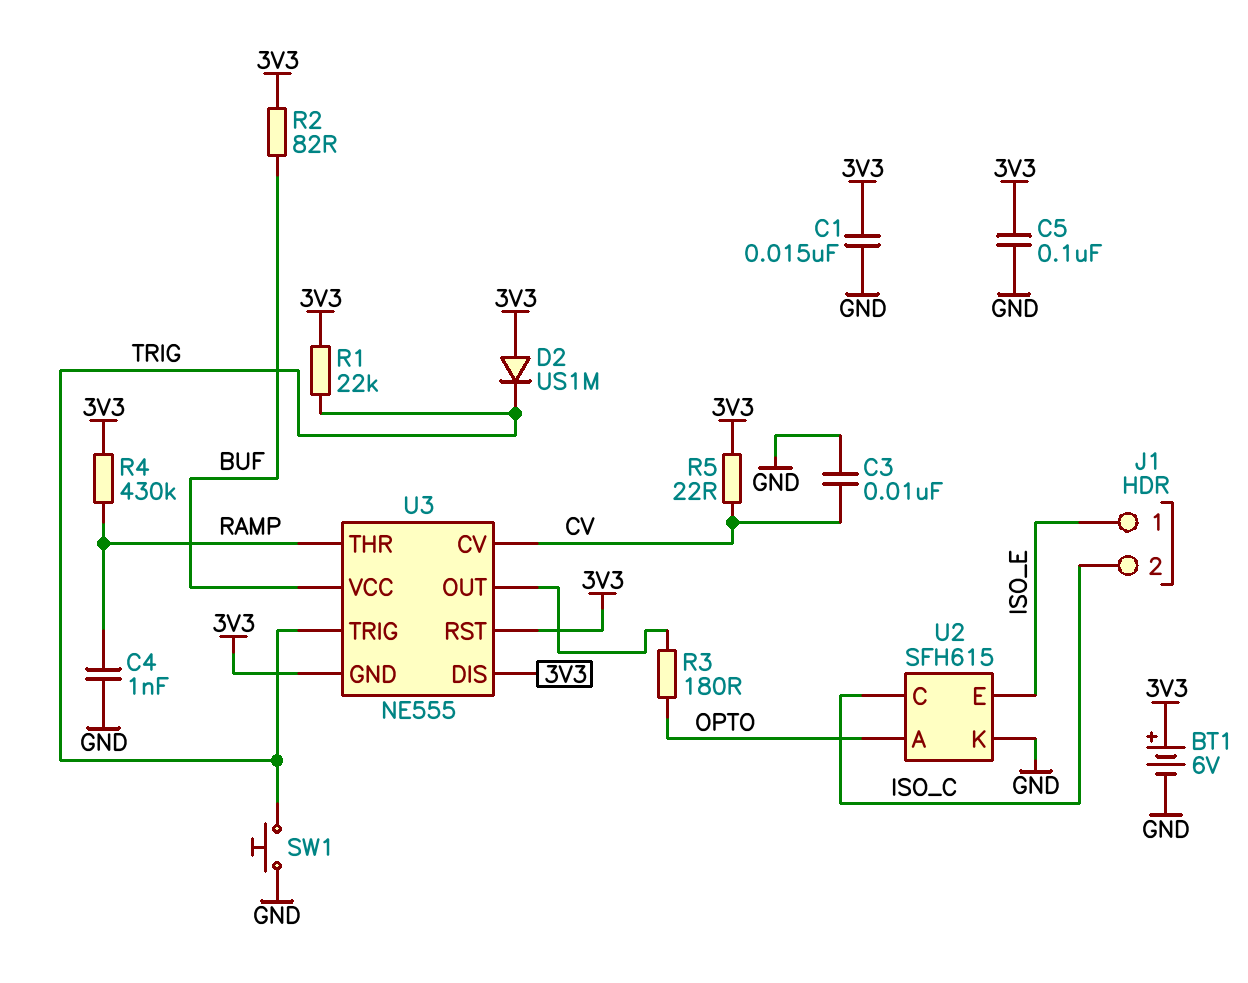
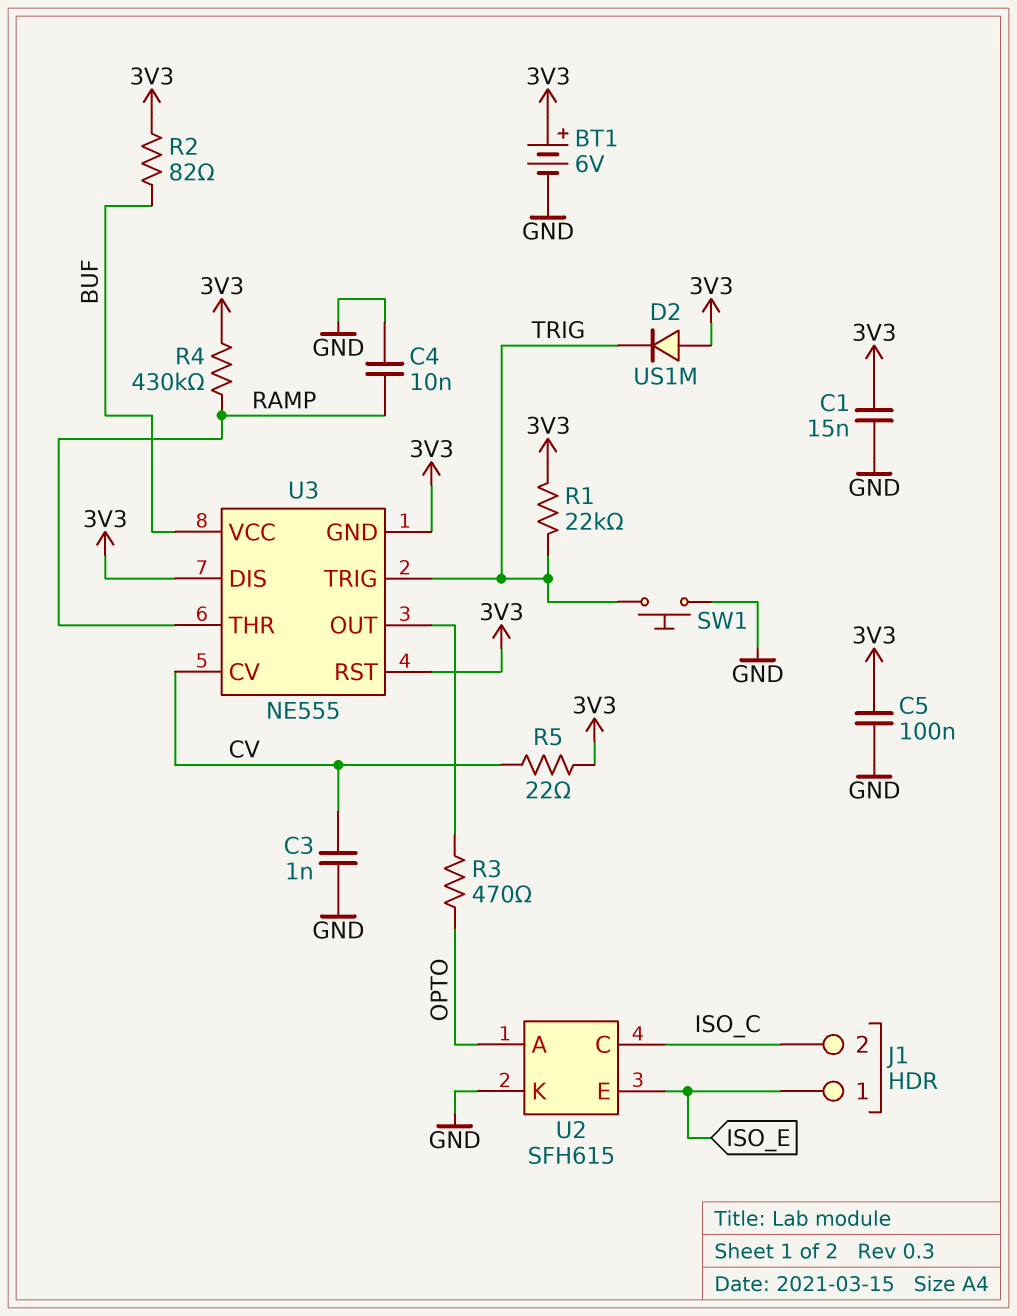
C3: 10nF (CV, GND) -> 1nF (CV, GND)
C4: 1nF (GND, RAMP) -> 10nF (GND, RAMP)
R3: 180 (OPTO, U3/OUT) -> 470 (OPTO, U3/OUT)

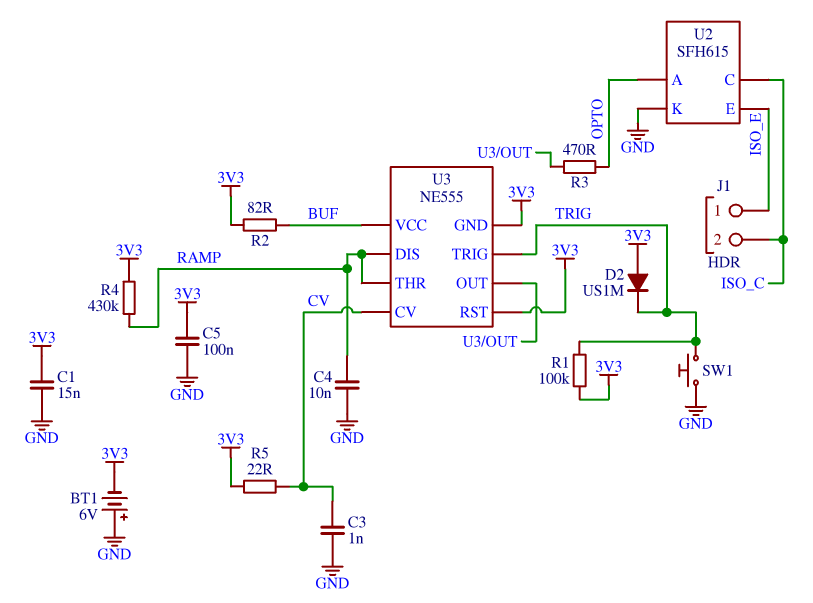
BT1: 6V (plus 3V3, minus GND) -> 6V (plus GND, minus 3V3)
R1: 22k (3V3, TRIG) -> 100k (3V3, TRIG)
U3 pin DIS: 3V3 -> RAMP

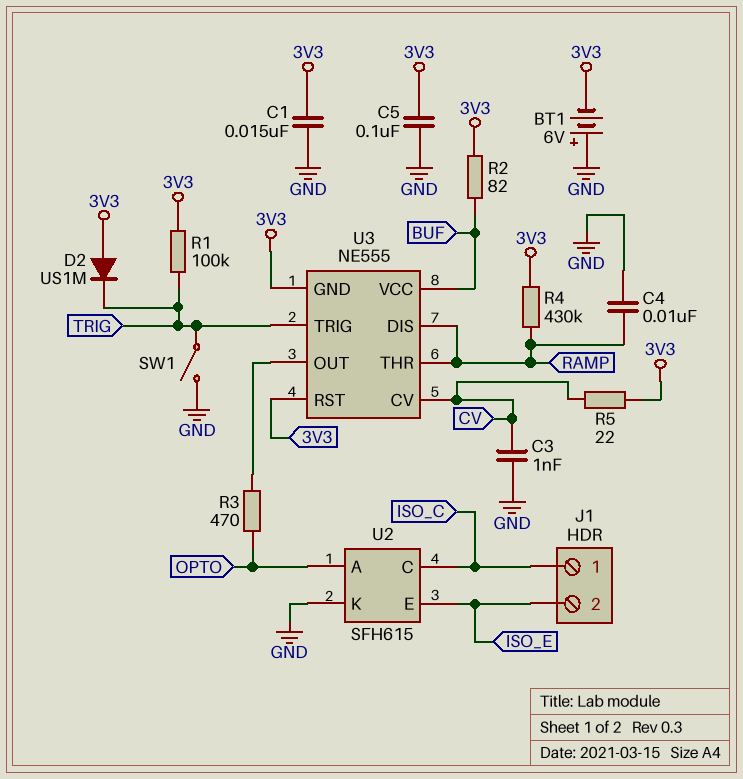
J1 pin 1: ISO_E -> ISO_C
J1 pin 2: ISO_C -> ISO_E
SW1: button (GND, TRIG) -> switch (GND, TRIG)

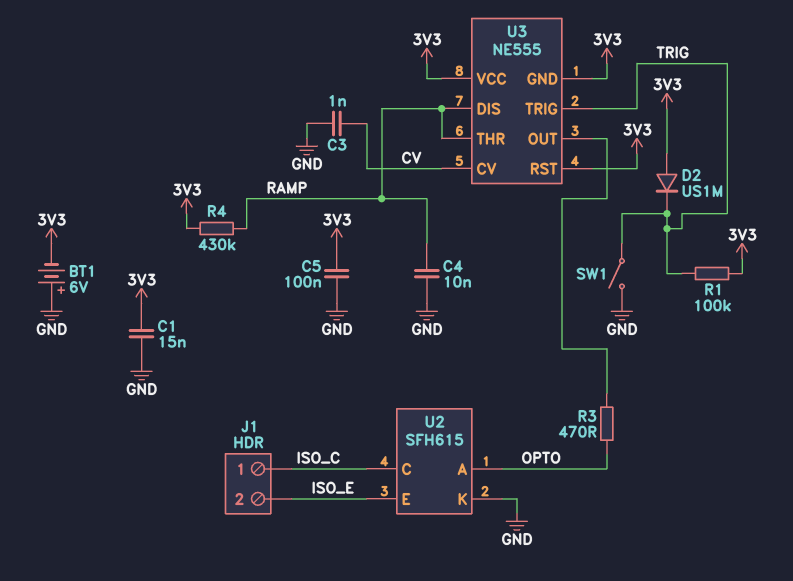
R2: 82 (3V3, BUF) -> none
R5: 22 (3V3, CV) -> none
U3 pin VCC: BUF -> 3V3

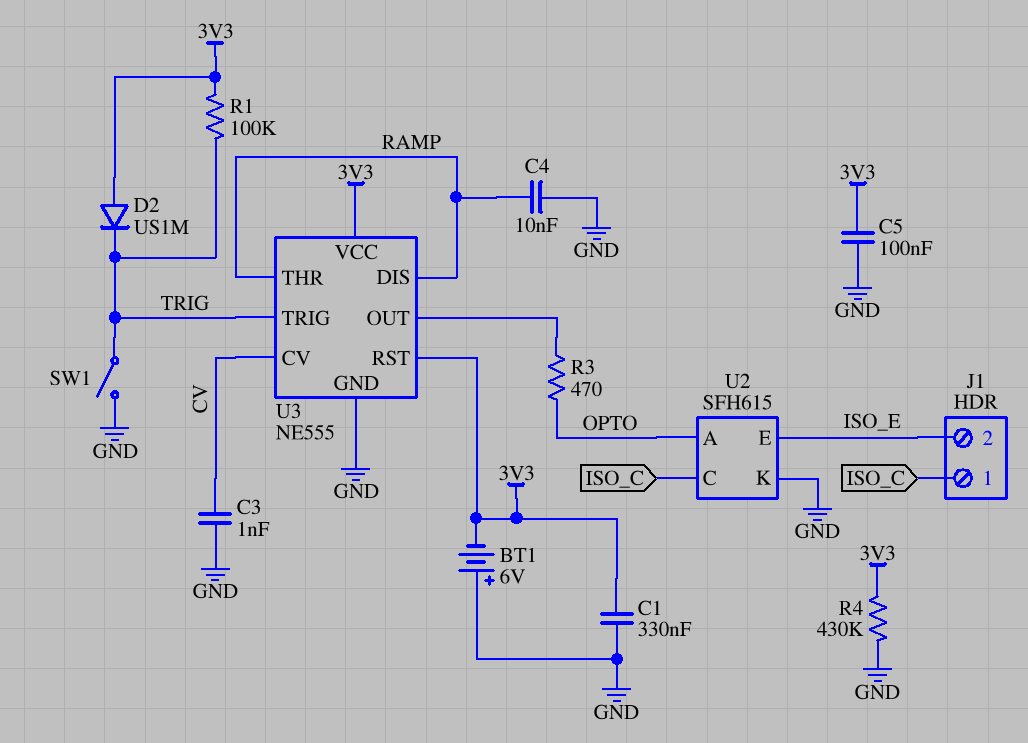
C1: 15nF (3V3, GND) -> 330nF (3V3, GND)
R4: 430k (3V3, RAMP) -> 430k (3V3, GND)
U3 pin GND: 3V3 -> GND

